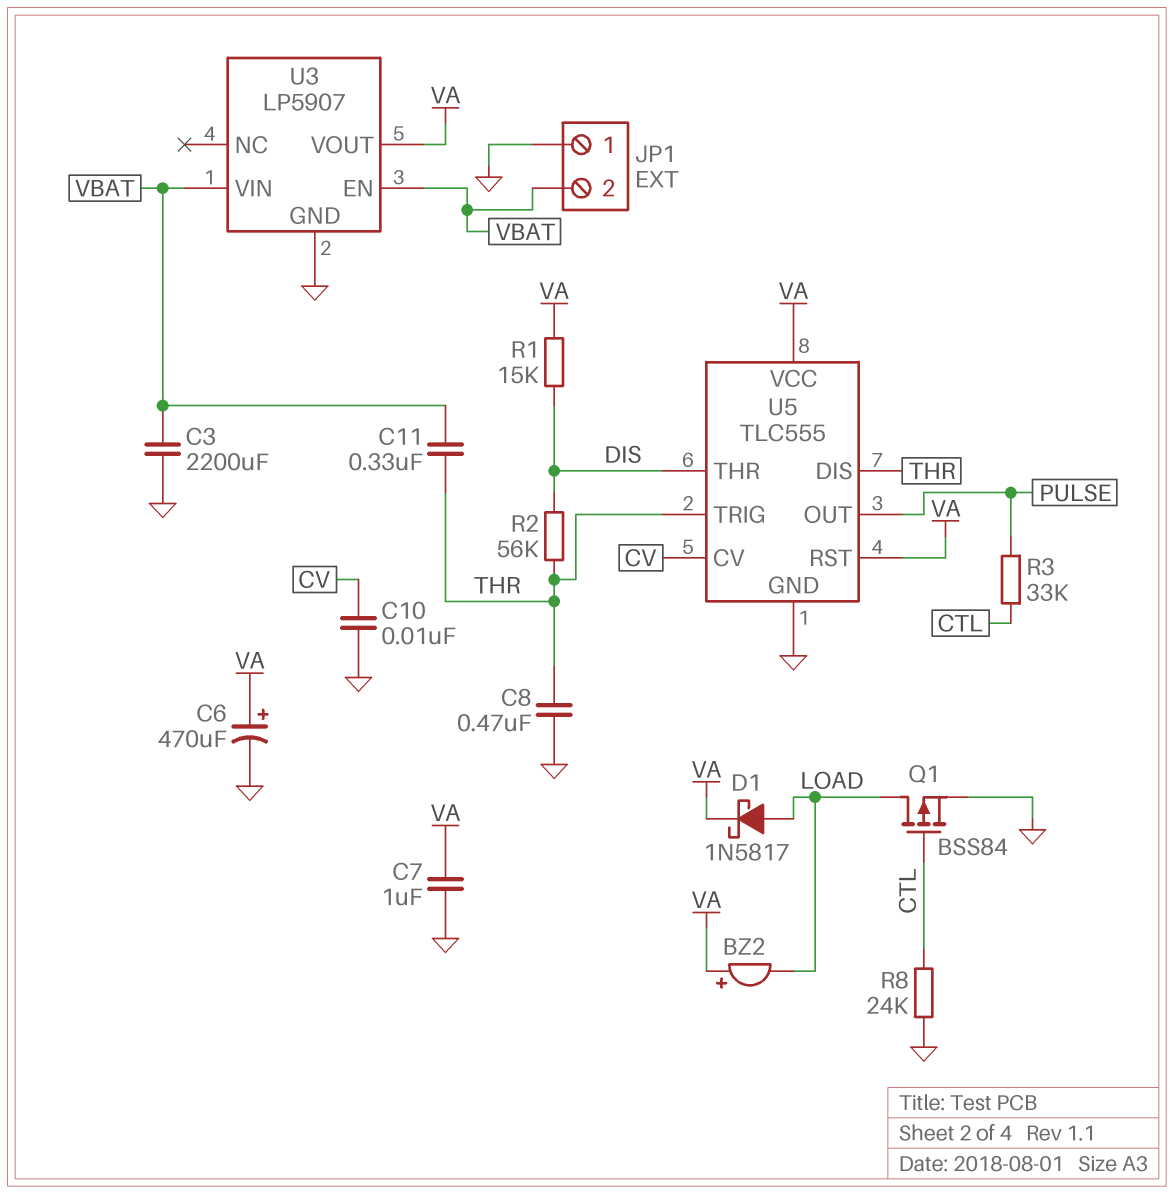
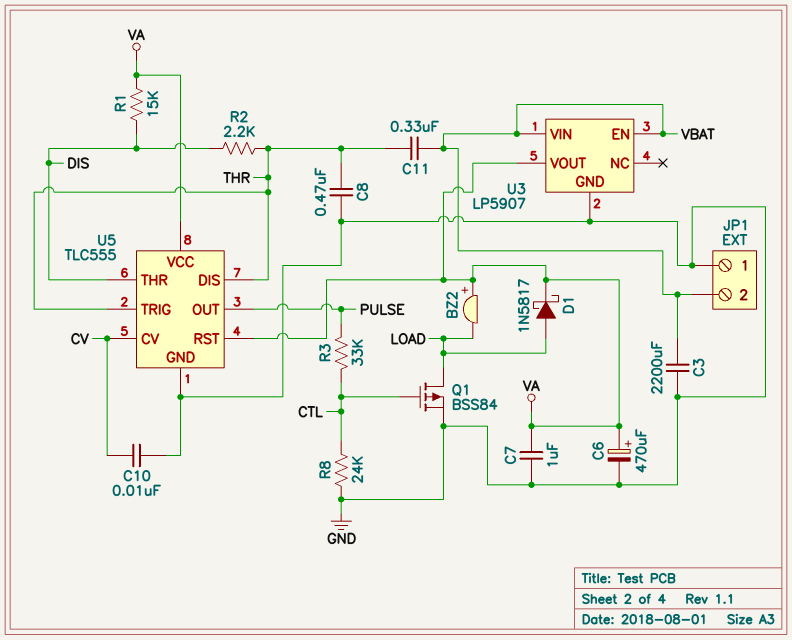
R2: 56k (DIS, THR) -> 2.2k (DIS, THR)

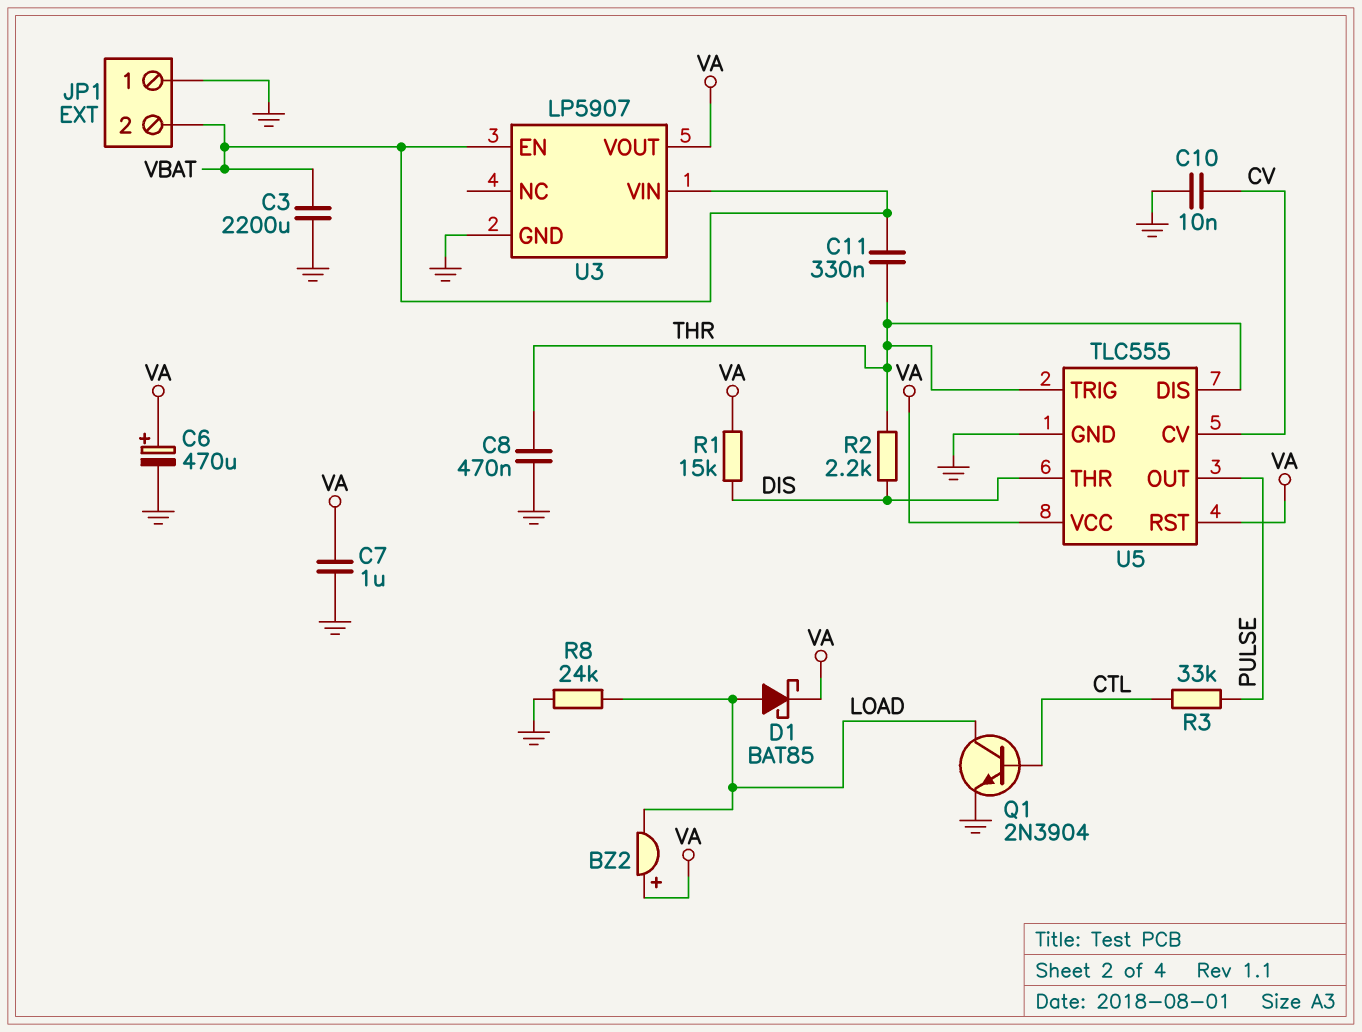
D1: schottky 1N5817 (A LOAD, K VA) -> schottky BAT85 (A LOAD, K VA)
Q1: PMOS BSS84 (G CTL, D LOAD, S GND) -> NPN 2N3904 (B CTL, C LOAD, E GND)
R8: 24k (CTL, GND) -> 24k (GND, LOAD)

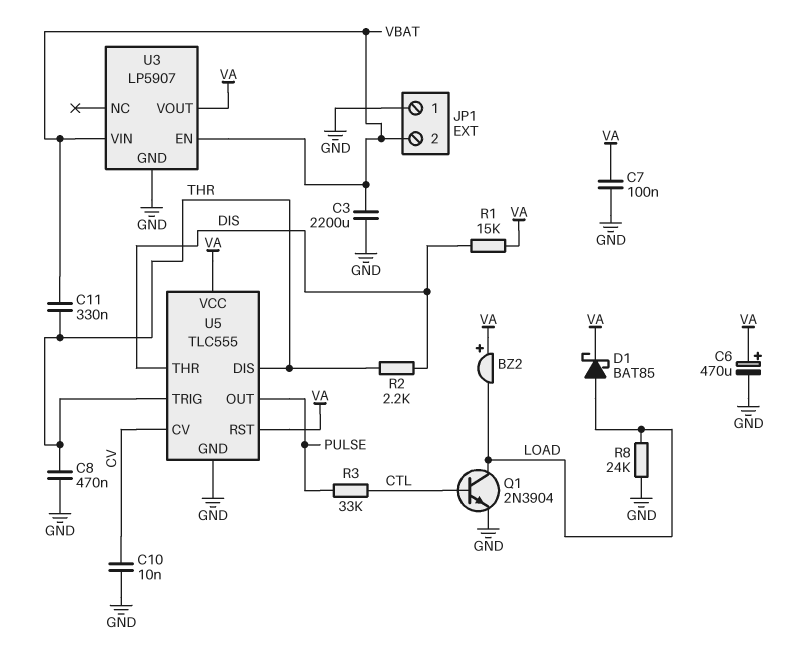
C7: 1uF (GND, VA) -> 100nF (GND, VA)

